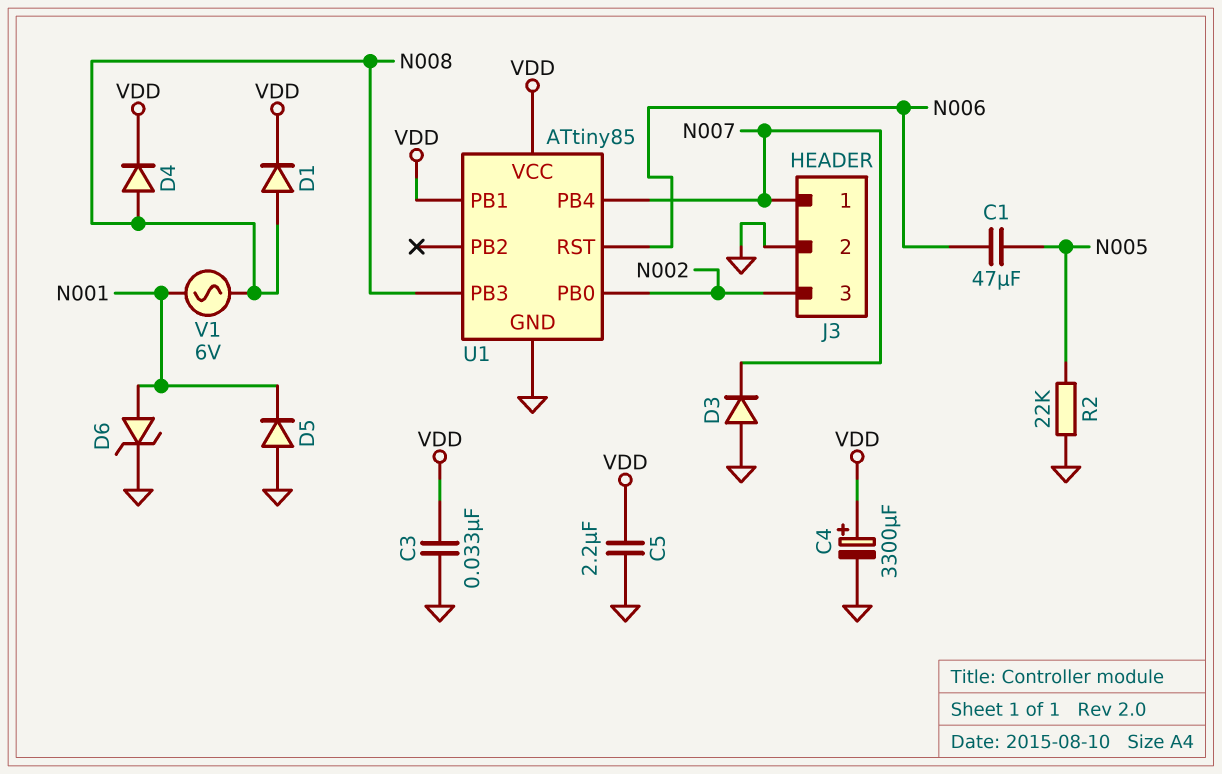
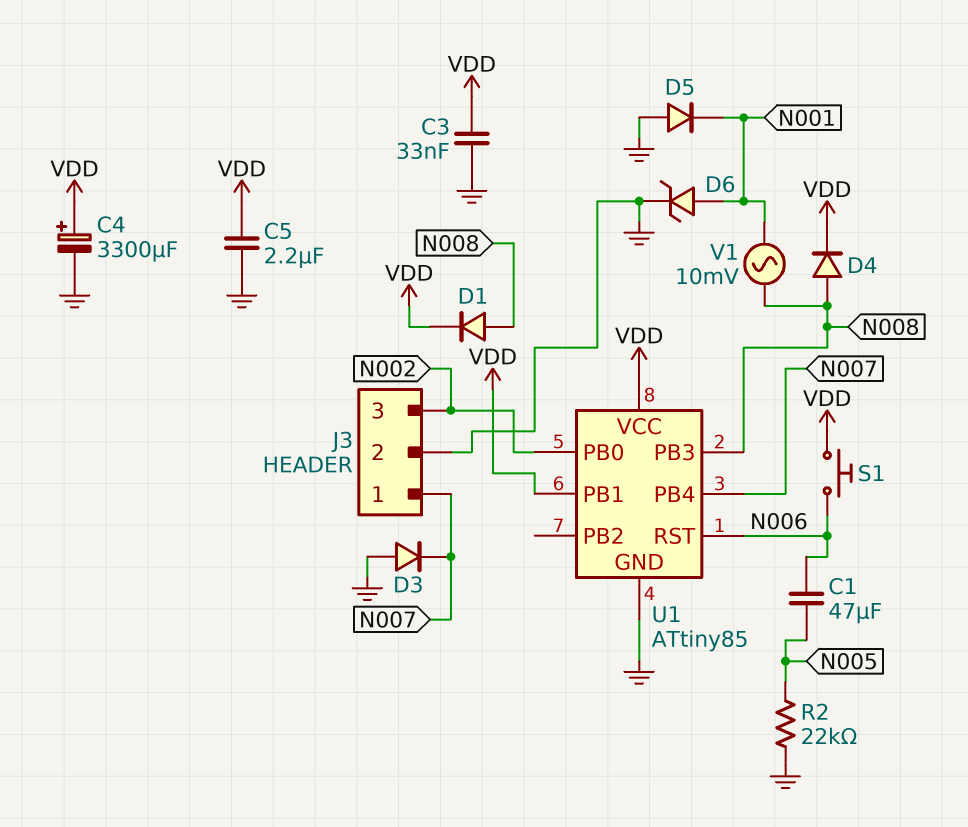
S1: none -> button (N006, VDD)
V1: AC 6V (N001, N008) -> AC 10mV (N001, N008)

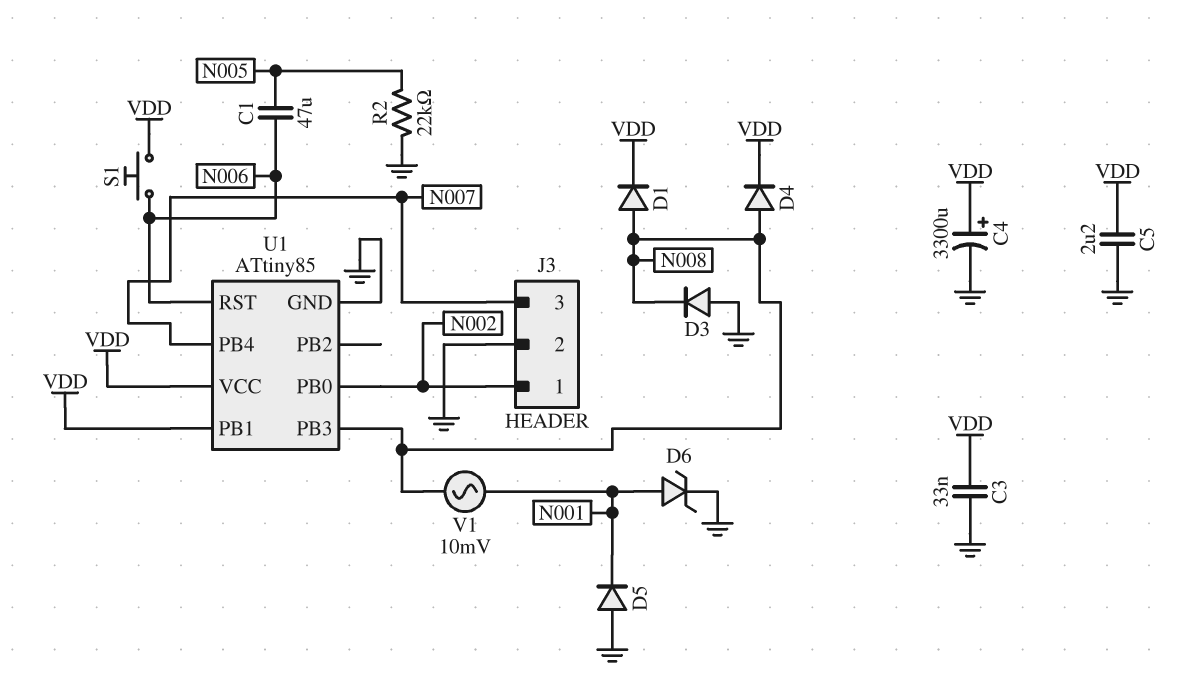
D3: diode (A GND, K N007) -> diode (A GND, K N008)
J3 pin 1: N007 -> N002
J3 pin 3: N002 -> N007

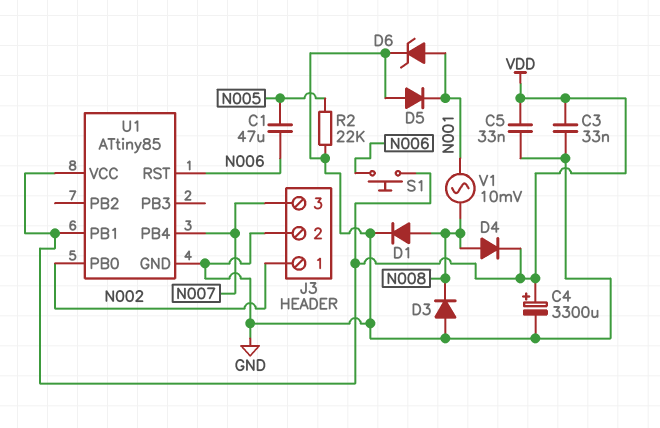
C5: 2.2uF (GND, VDD) -> 33nF (GND, VDD)
D1: diode (A N008, K VDD) -> diode (A N008, K GND)
U1 pin PB3: N008 -> none

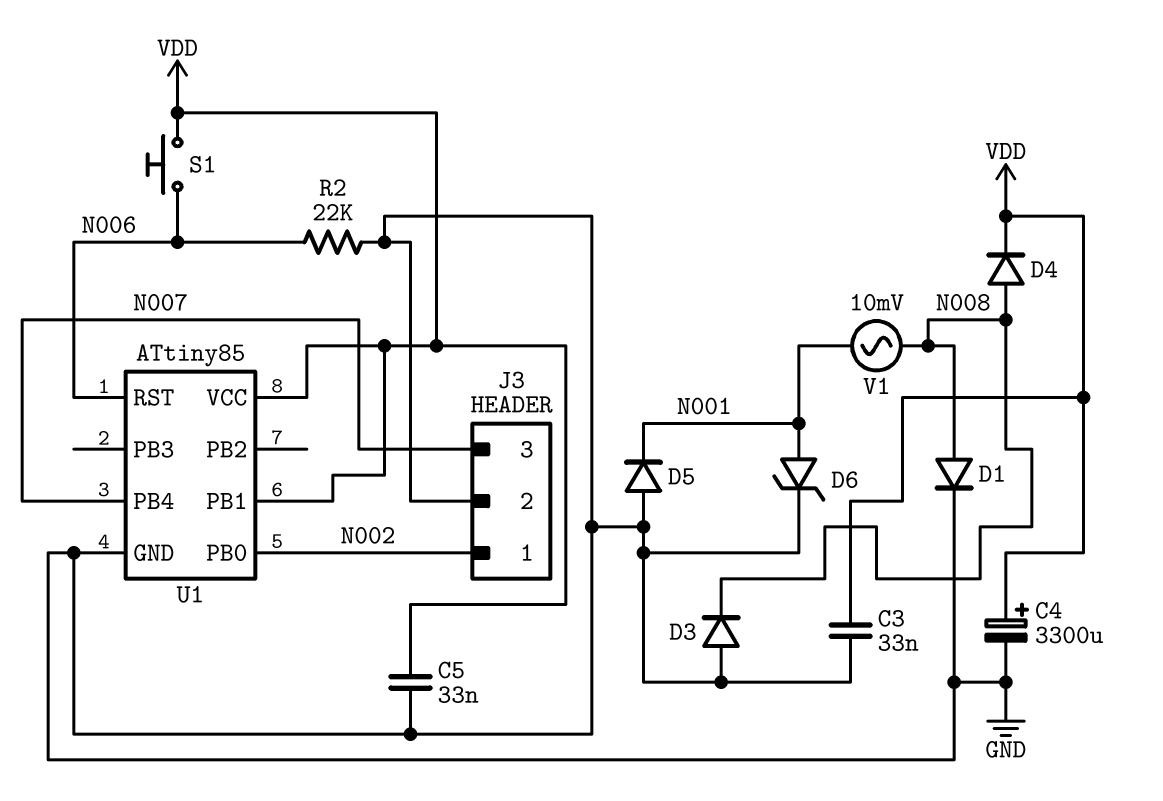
C1: 47uF (N005, N006) -> none
R2: 22k (GND, N005) -> 22k (GND, N006)

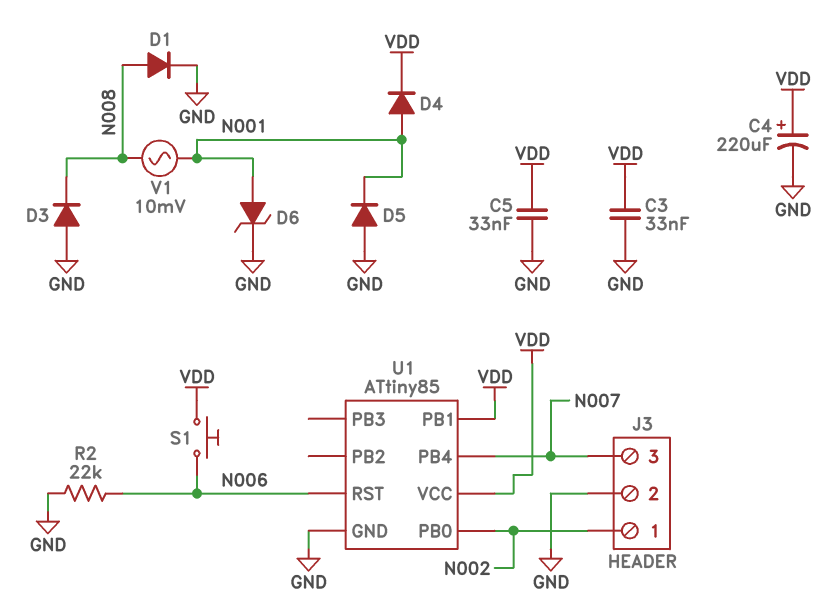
C4: 3300uF (plus VDD, minus GND) -> 220uF (plus VDD, minus GND)
D4: diode (A N008, K VDD) -> diode (A N001, K VDD)

